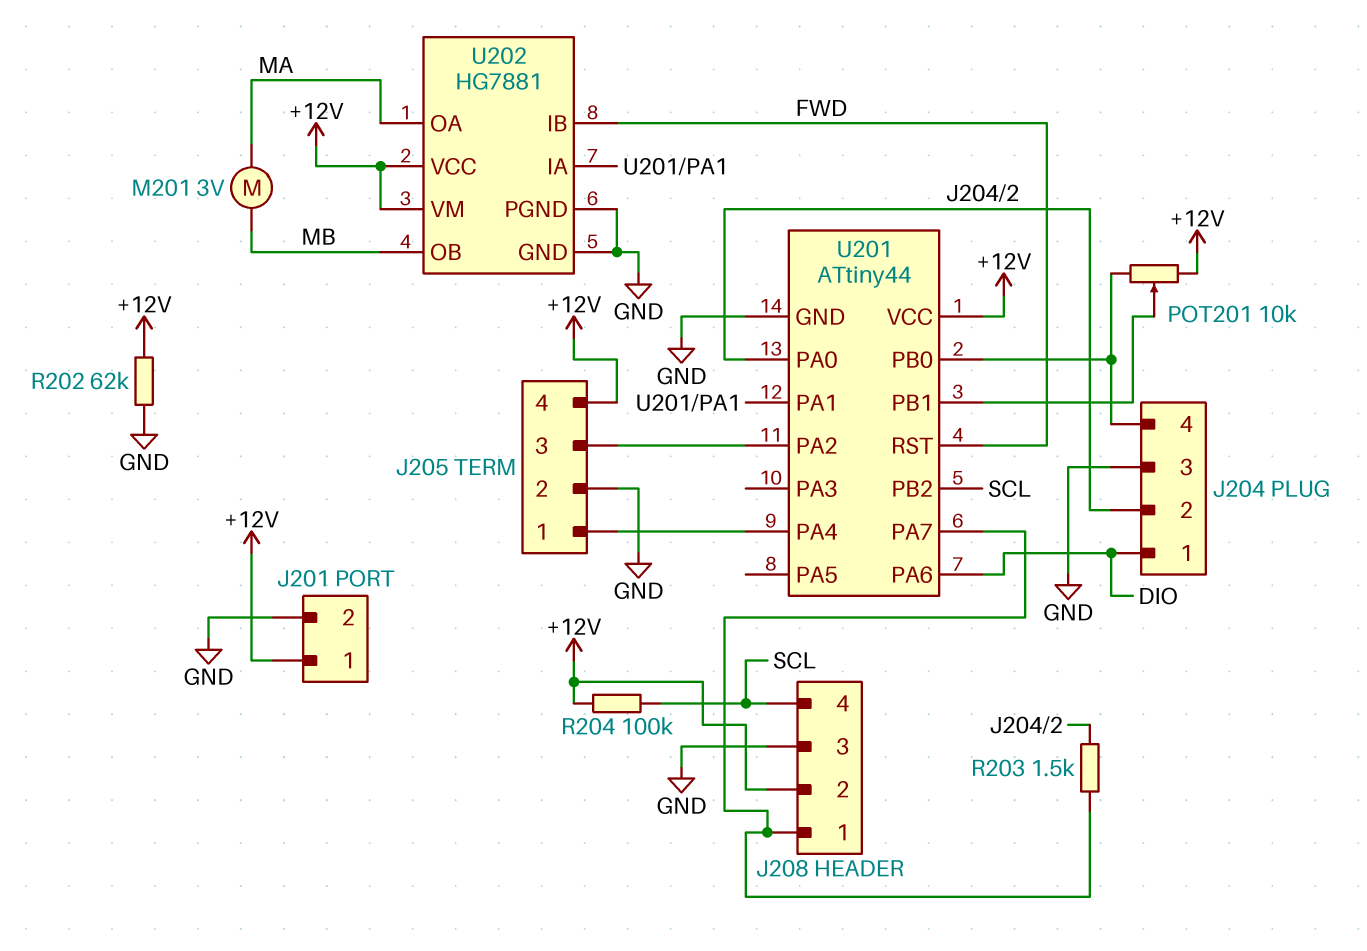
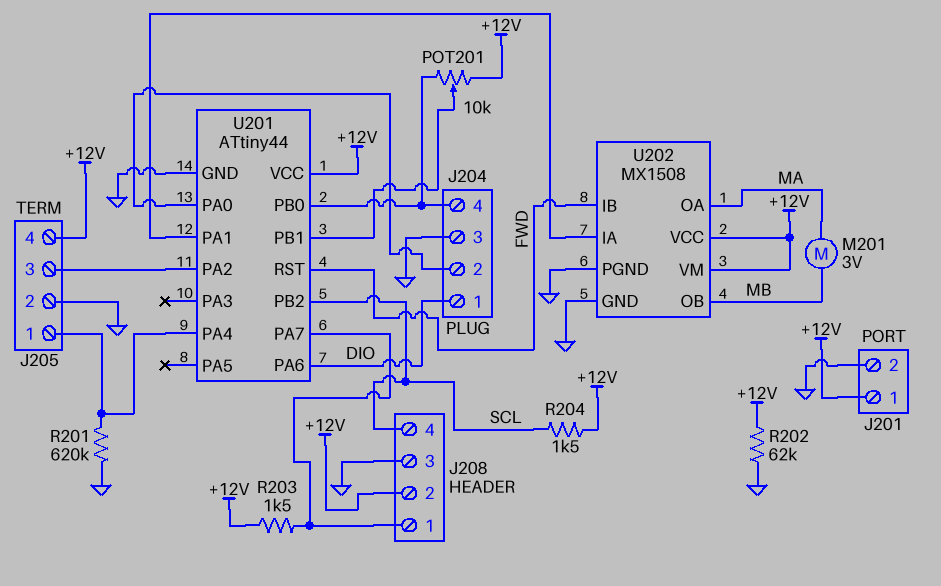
R201: none -> 620k (GND, J205/1)
R203: 1.5k (J204/2, J208/1) -> 1.5k (+12V, J208/1)
R204: 100k (+12V, SCL) -> 1.5k (+12V, SCL)
U202: HG7881 -> MX1508

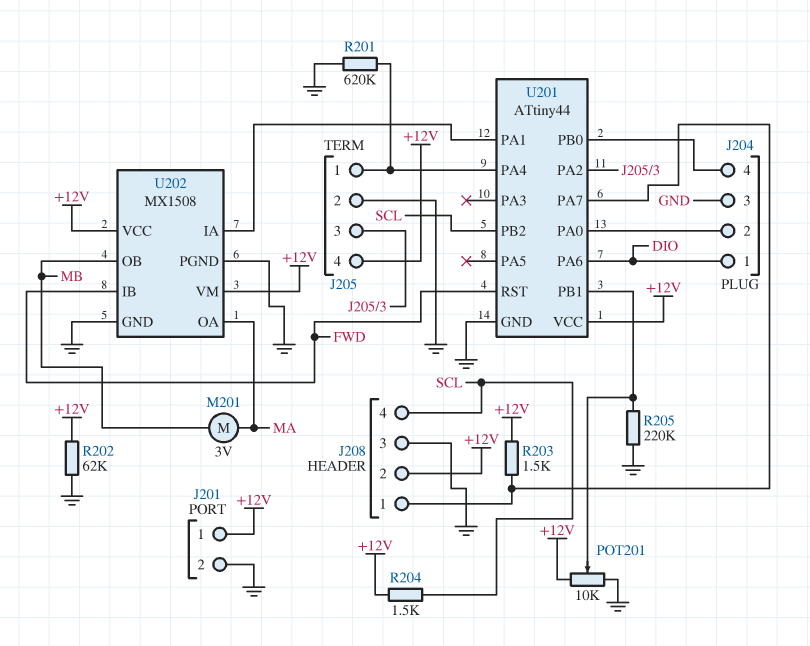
POT201: 10k (+12V, J204/4, wiper U201/PB1) -> 10k (+12V, GND, wiper U201/PB1)
R205: none -> 220k (GND, U201/PB1)

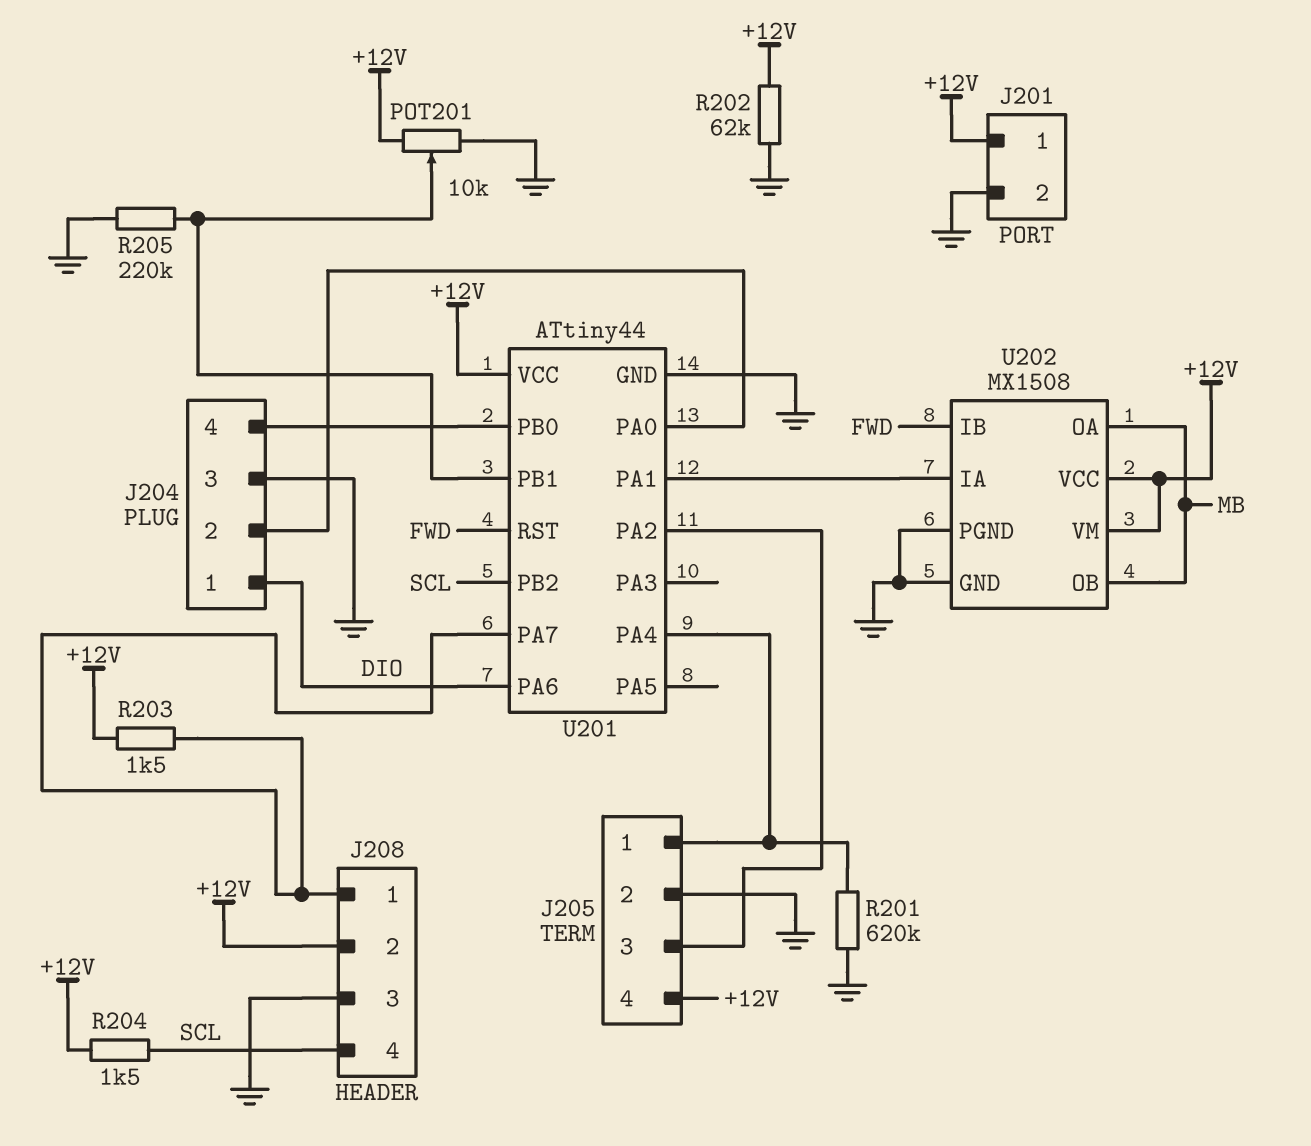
M201: motor 3V (MA, MB) -> none
U202 pin OA: MA -> MB

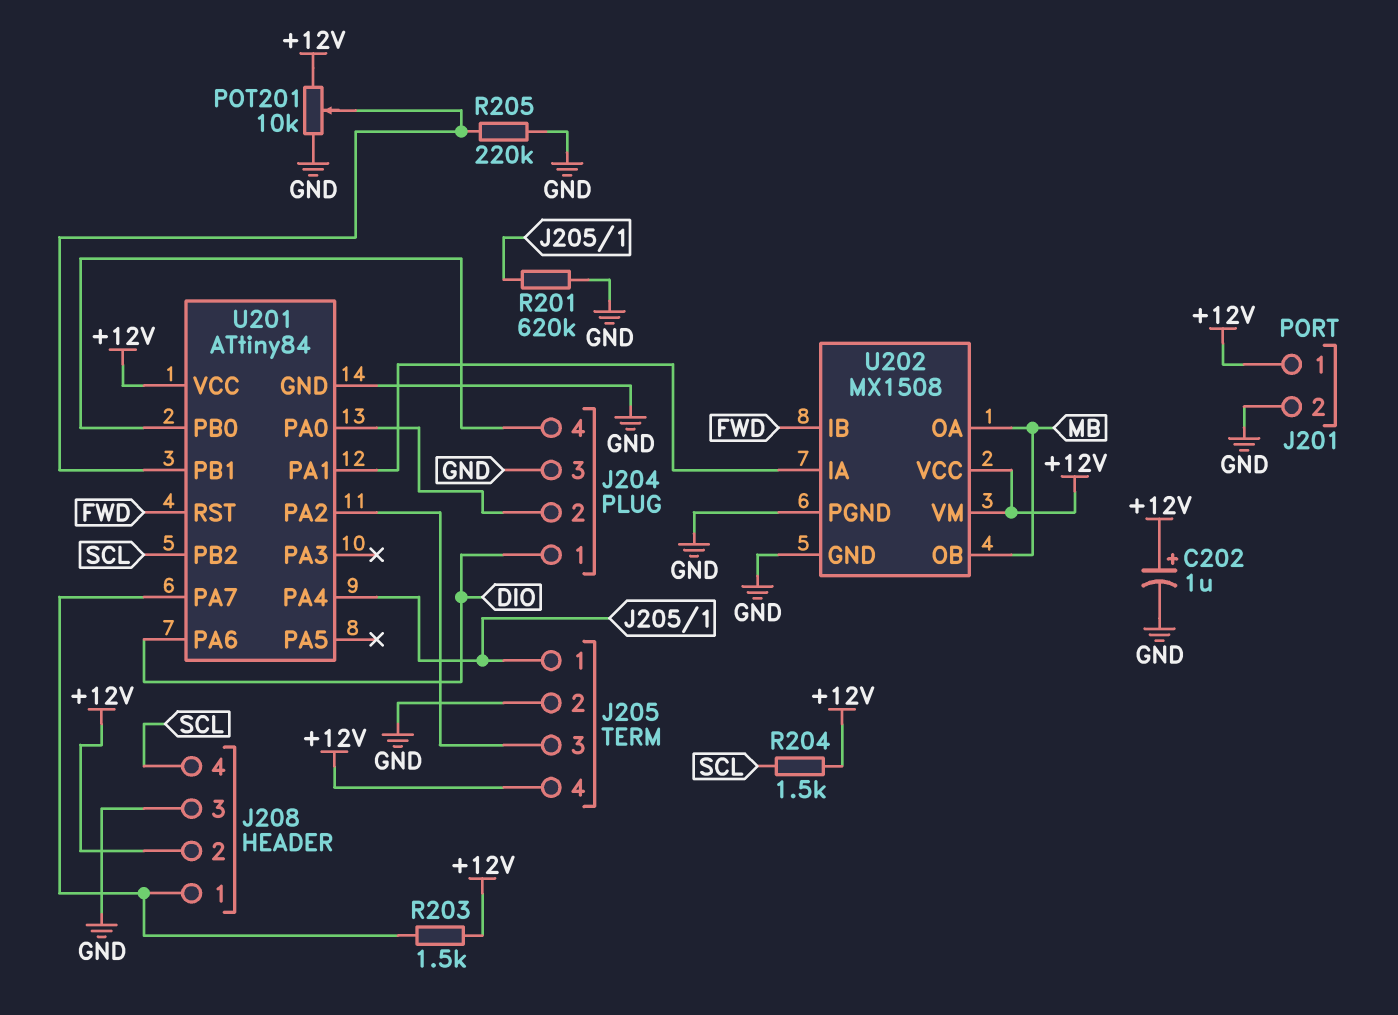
C202: none -> 1uF (plus +12V, minus GND)
R202: 62k (+12V, GND) -> none
U201: ATtiny44 -> ATtiny84

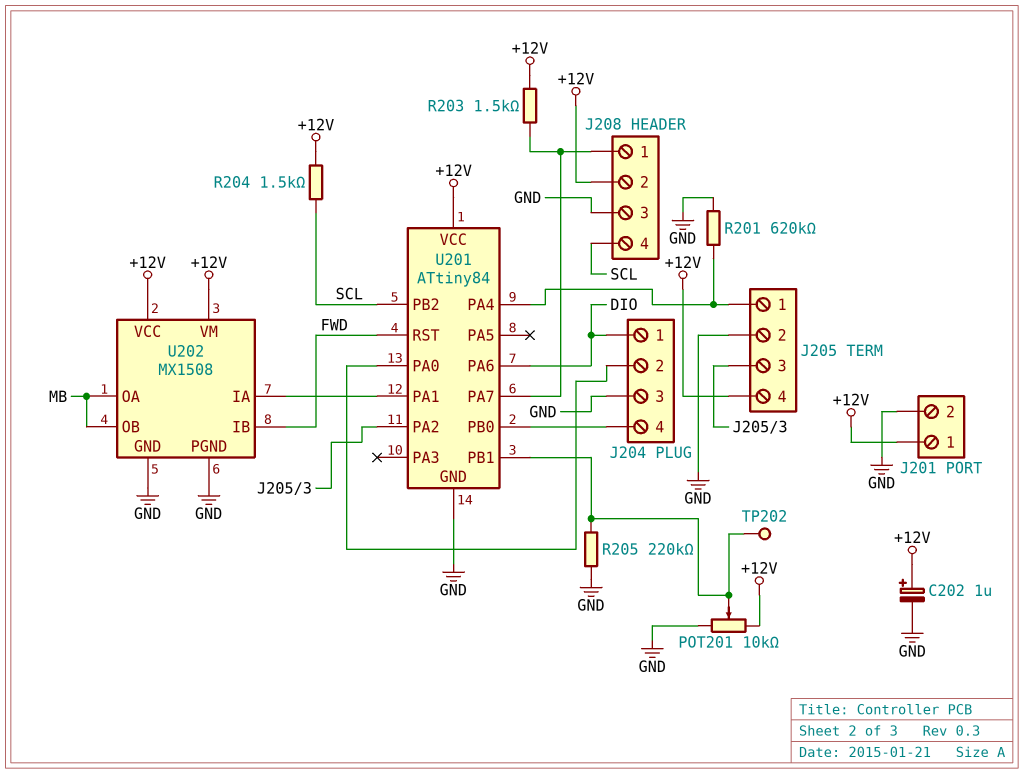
TP202: none -> test point (U201/PB1)

